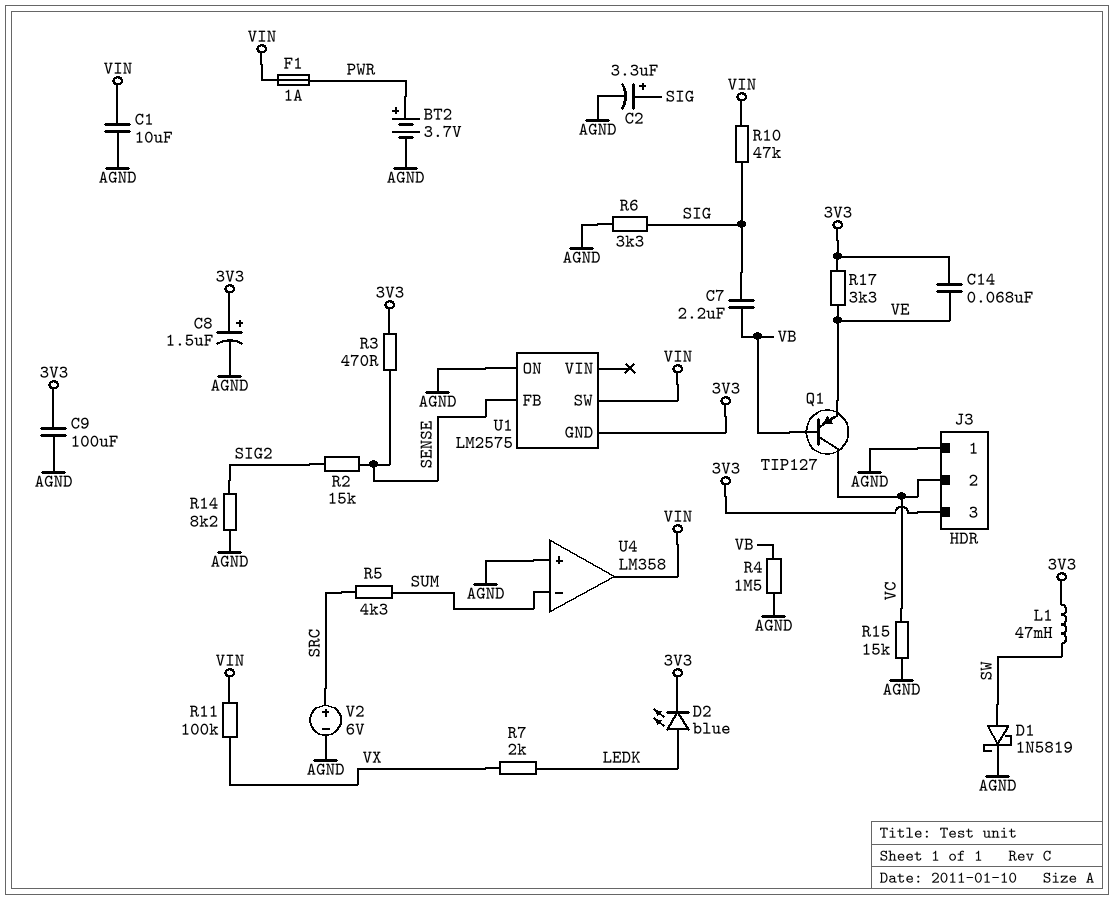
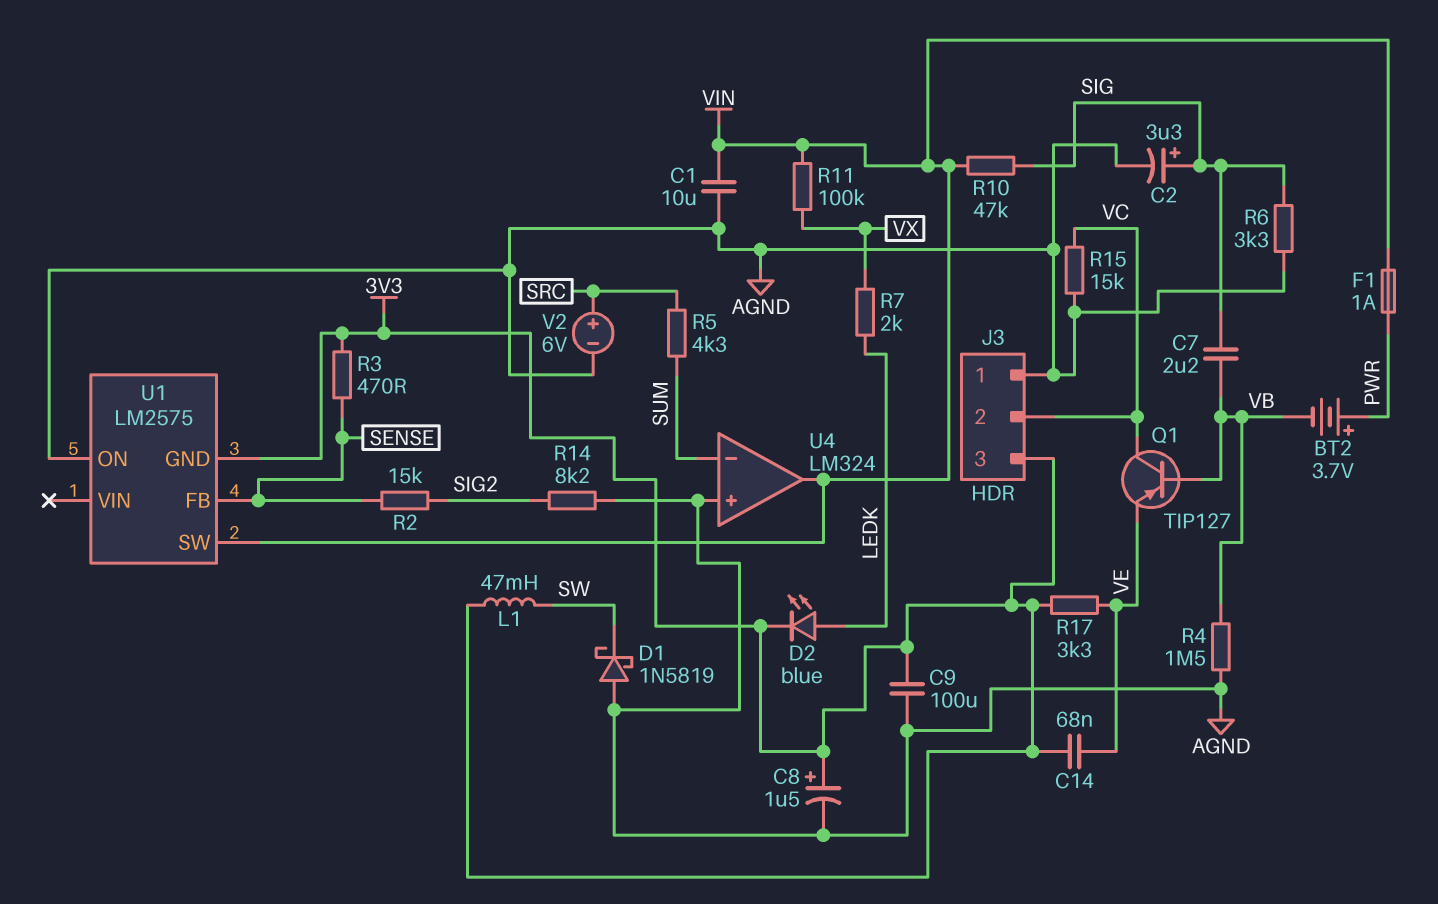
BT2: 3.7V (plus PWR, minus AGND) -> 3.7V (plus PWR, minus VB)
D1: schottky 1N5819 (A SW, K AGND) -> schottky 1N5819 (A AGND, K SW)
U4: LM358 -> LM324

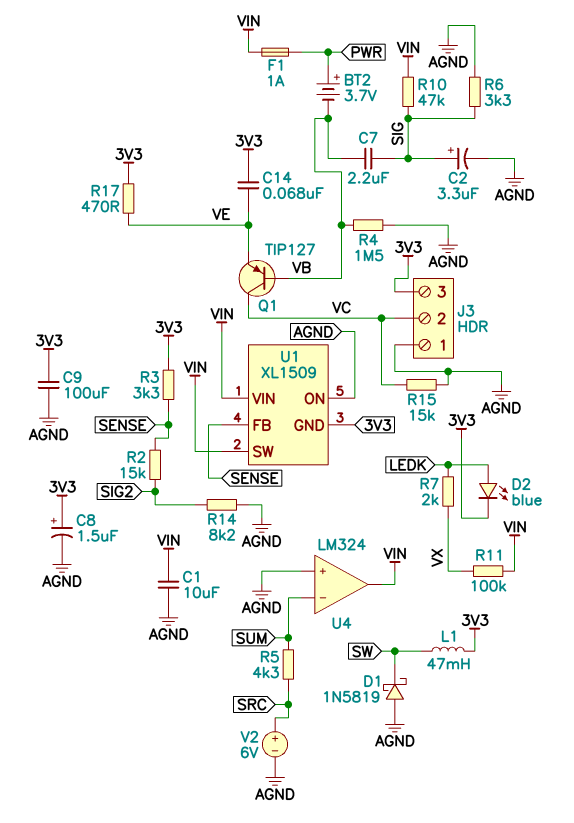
R3: 470 (3V3, SENSE) -> 3.3k (3V3, SENSE)
R17: 3.3k (3V3, VE) -> 470 (3V3, VE)
U1: LM2575 -> XL1509
U1 pin VIN: none -> VIN

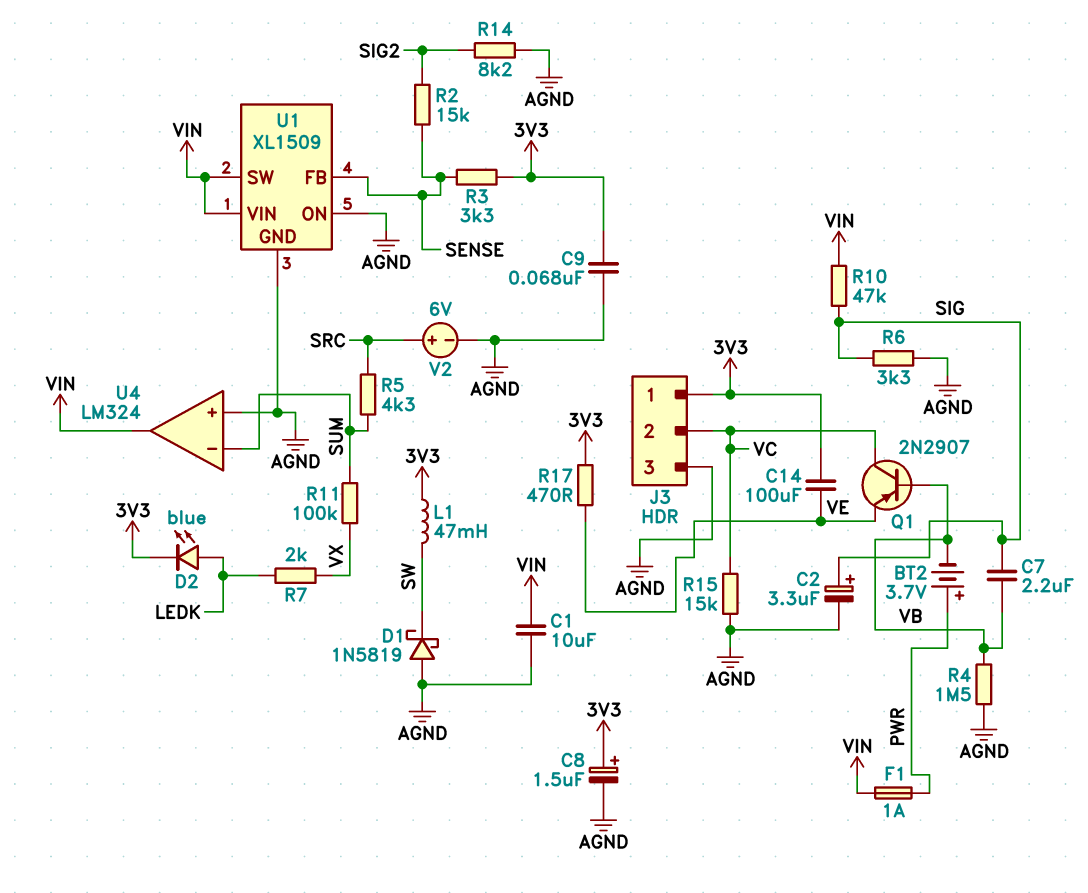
C9: 100uF (3V3, AGND) -> 68nF (3V3, AGND)
C14: 68nF (3V3, VE) -> 100uF (3V3, VE)
J3 pin 1: AGND -> 3V3
J3 pin 3: 3V3 -> AGND
Q1: PNP TIP127 (B VB, C VC, E VE) -> PNP 2N2907 (B VB, C VC, E VE)
R11: 100k (VIN, VX) -> 100k (SUM, VX)
U1 pin GND: 3V3 -> AGND

